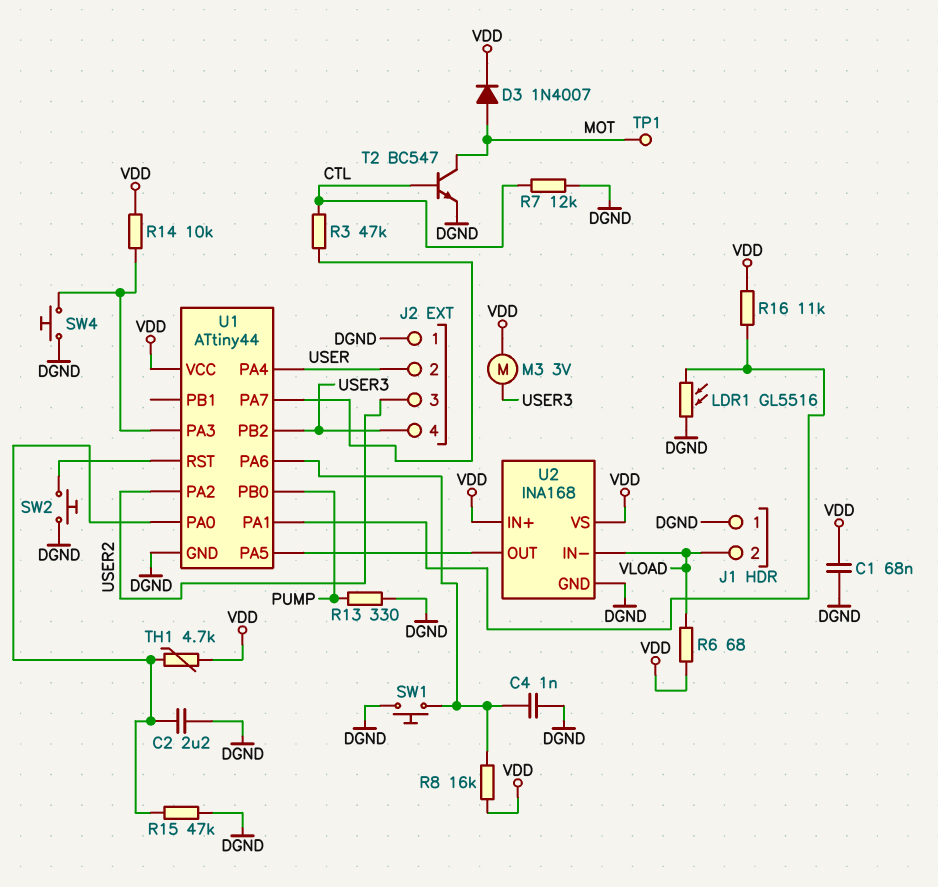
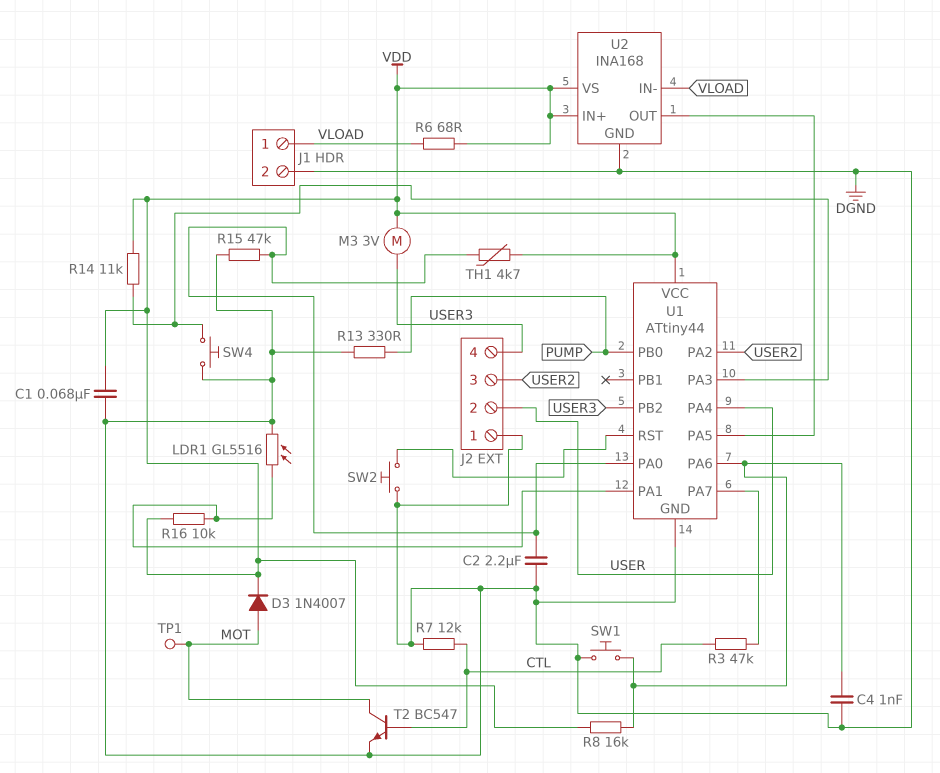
J1 pin 1: DGND -> VLOAD
J1 pin 2: VLOAD -> DGND
R14: 10k (U1/PA3, VDD) -> 11k (U1/PA3, VDD)
R16: 11k (U1/PA1, VDD) -> 10k (U1/PA1, VDD)

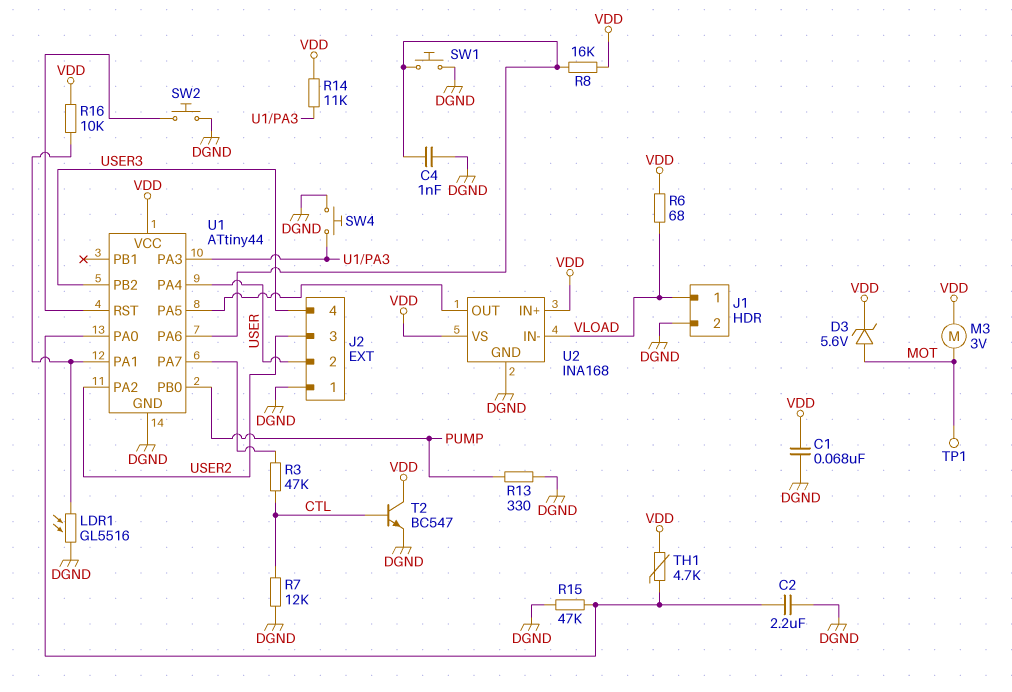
D3: diode 1N4007 (A MOT, K VDD) -> zener 5.6V (A MOT, K VDD)
M3: motor 3V (USER3, VDD) -> motor 3V (MOT, VDD)
T2: NPN BC547 (B CTL, C MOT, E DGND) -> NPN BC547 (B CTL, C VDD, E DGND)

